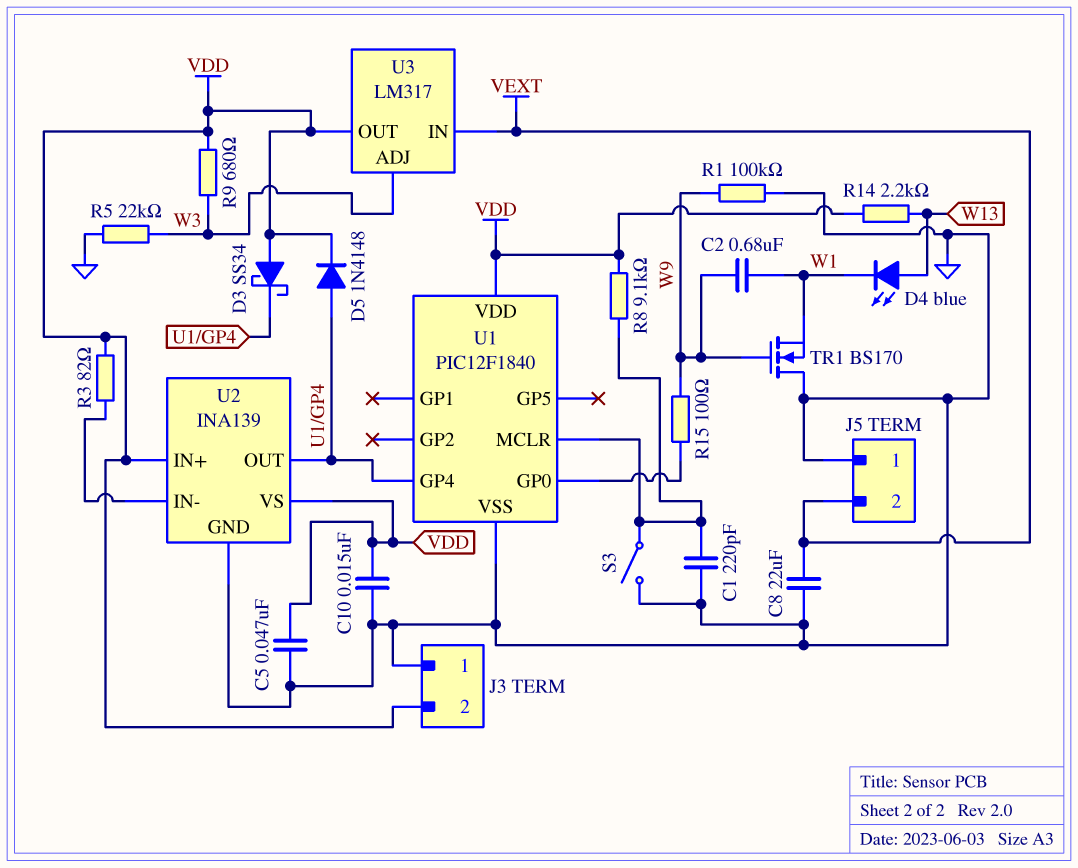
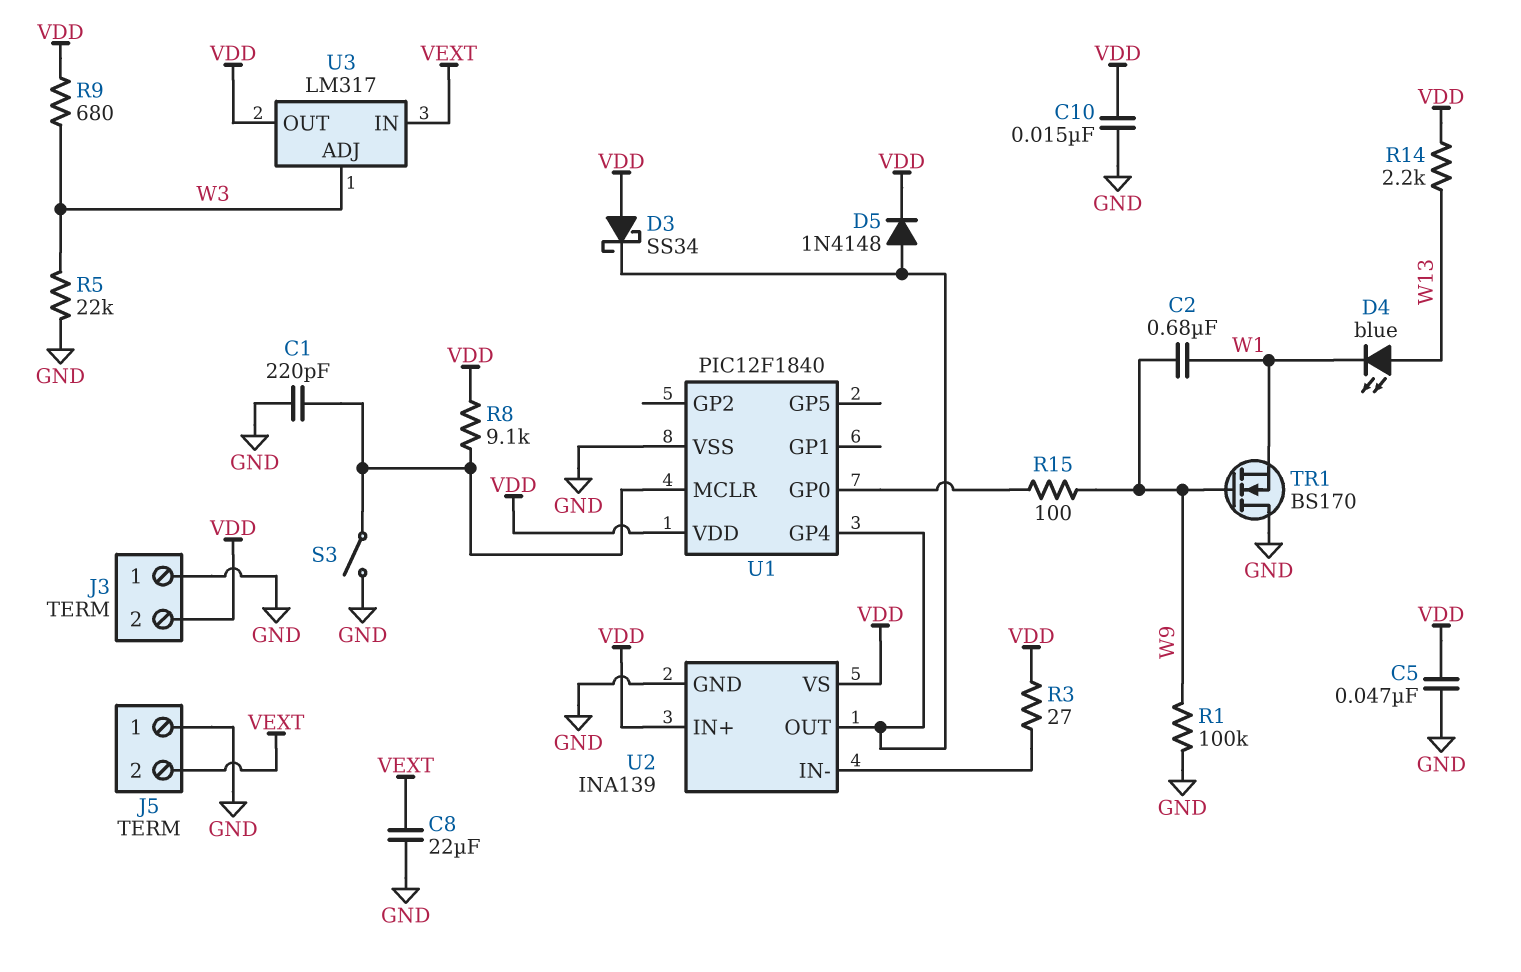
R3: 82 (U2/IN-, VDD) -> 27 (U2/IN-, VDD)

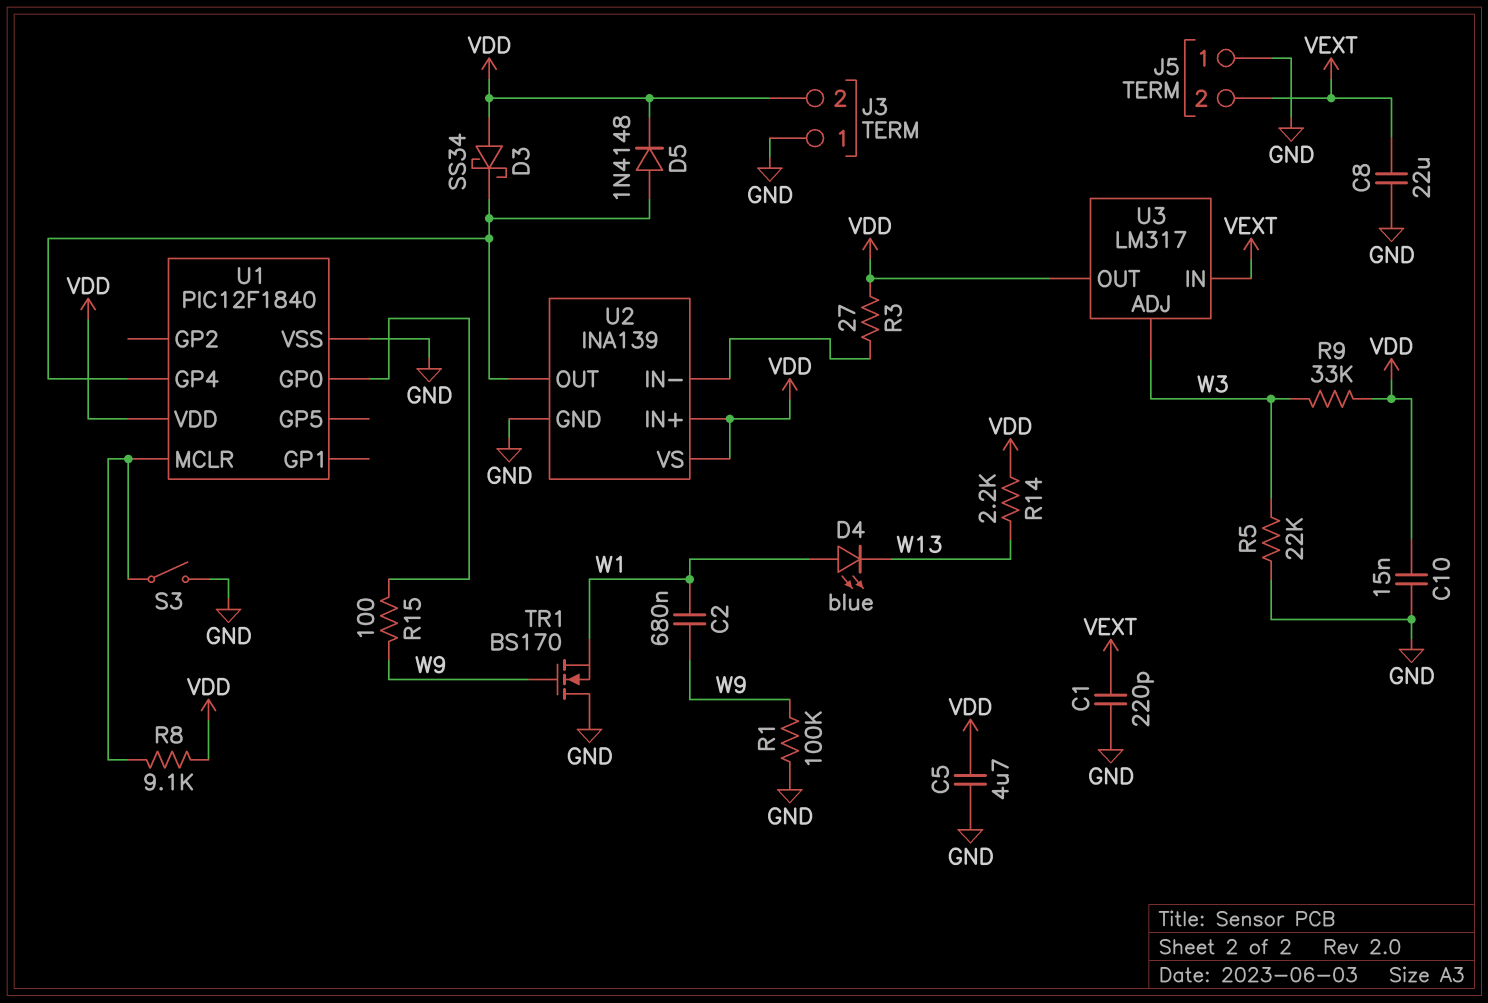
C1: 220pF (GND, U1/MCLR) -> 220pF (GND, VEXT)
C5: 47nF (GND, VDD) -> 4.7uF (GND, VDD)
D4: LED blue (A W13, K W1) -> LED blue (A W1, K W13)
R9: 680 (VDD, W3) -> 33k (VDD, W3)

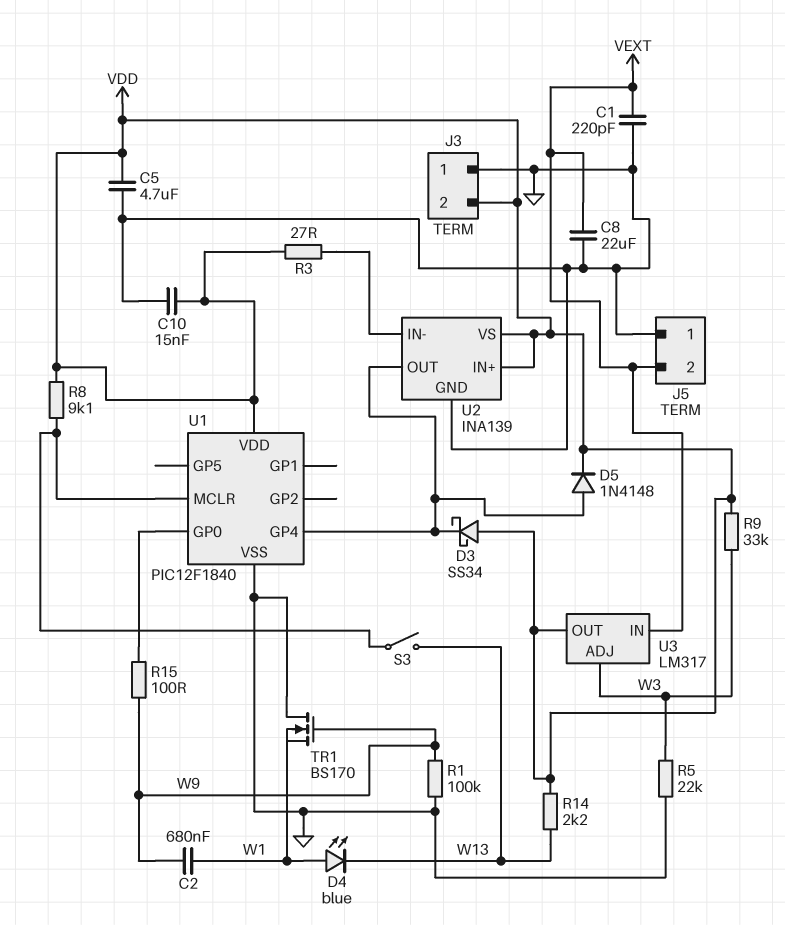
S3: switch (GND, U1/MCLR) -> switch (U1/MCLR, W13)

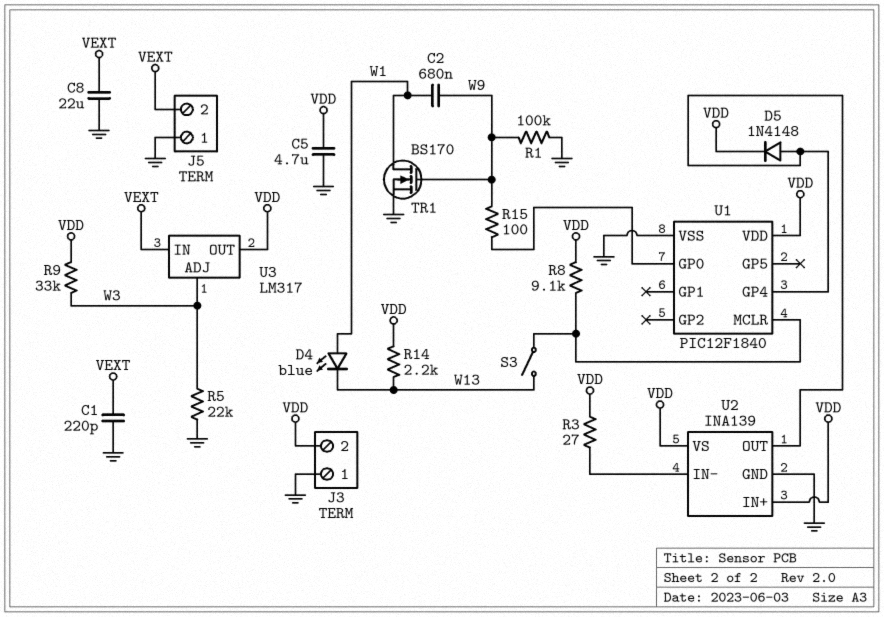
C10: 15nF (GND, VDD) -> none
D3: schottky SS34 (A VDD, K U1/GP4) -> none
TR1: NMOS BS170 (G W9, D GND, S W1) -> NMOS BS170 (G W9, D W1, S GND)

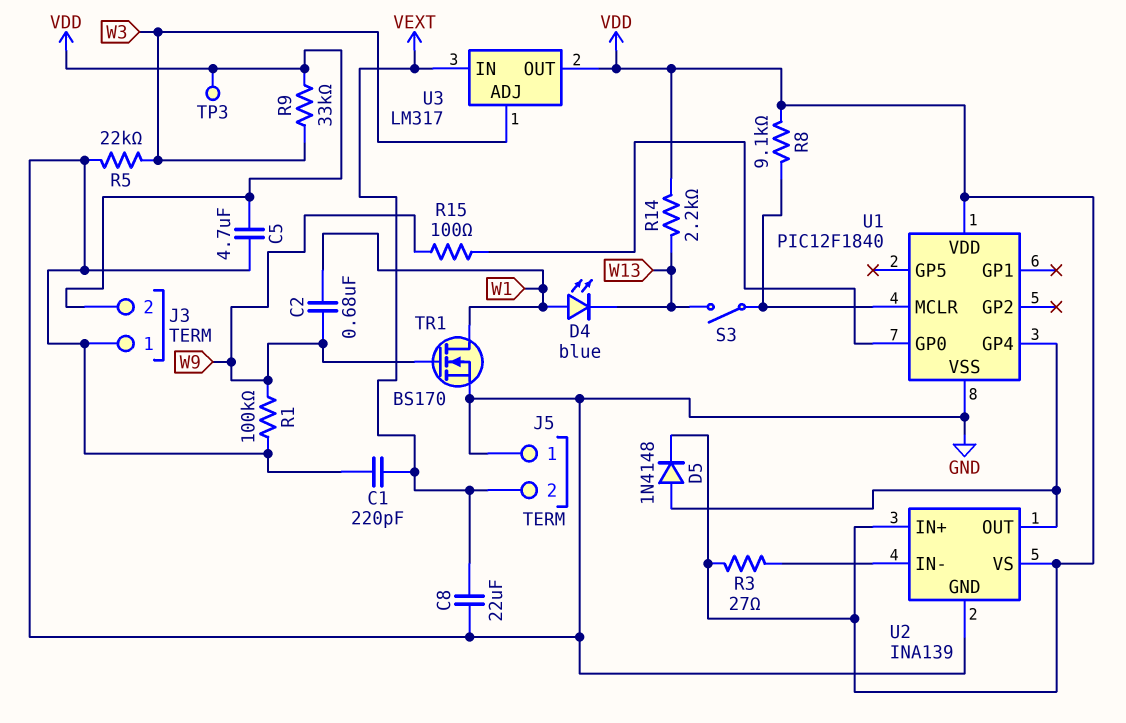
TP3: none -> test point (VDD)

